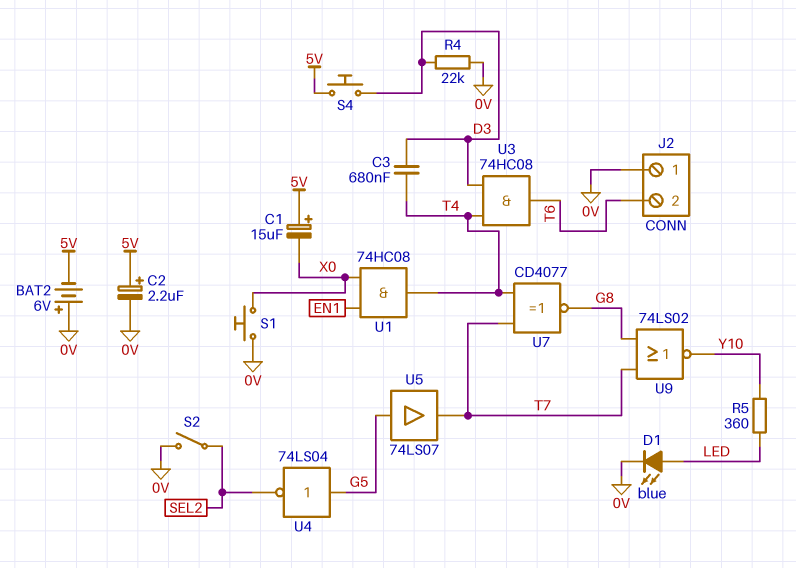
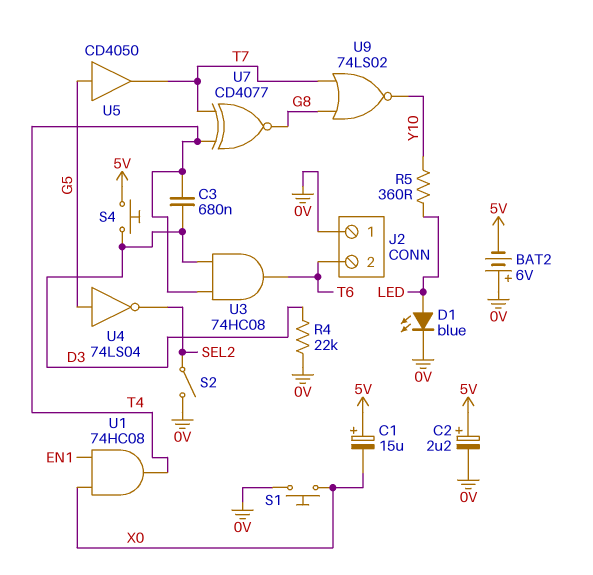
U5: buffer 74LS07 (in G5, out T7) -> buffer CD4050 (in G5, out T7)

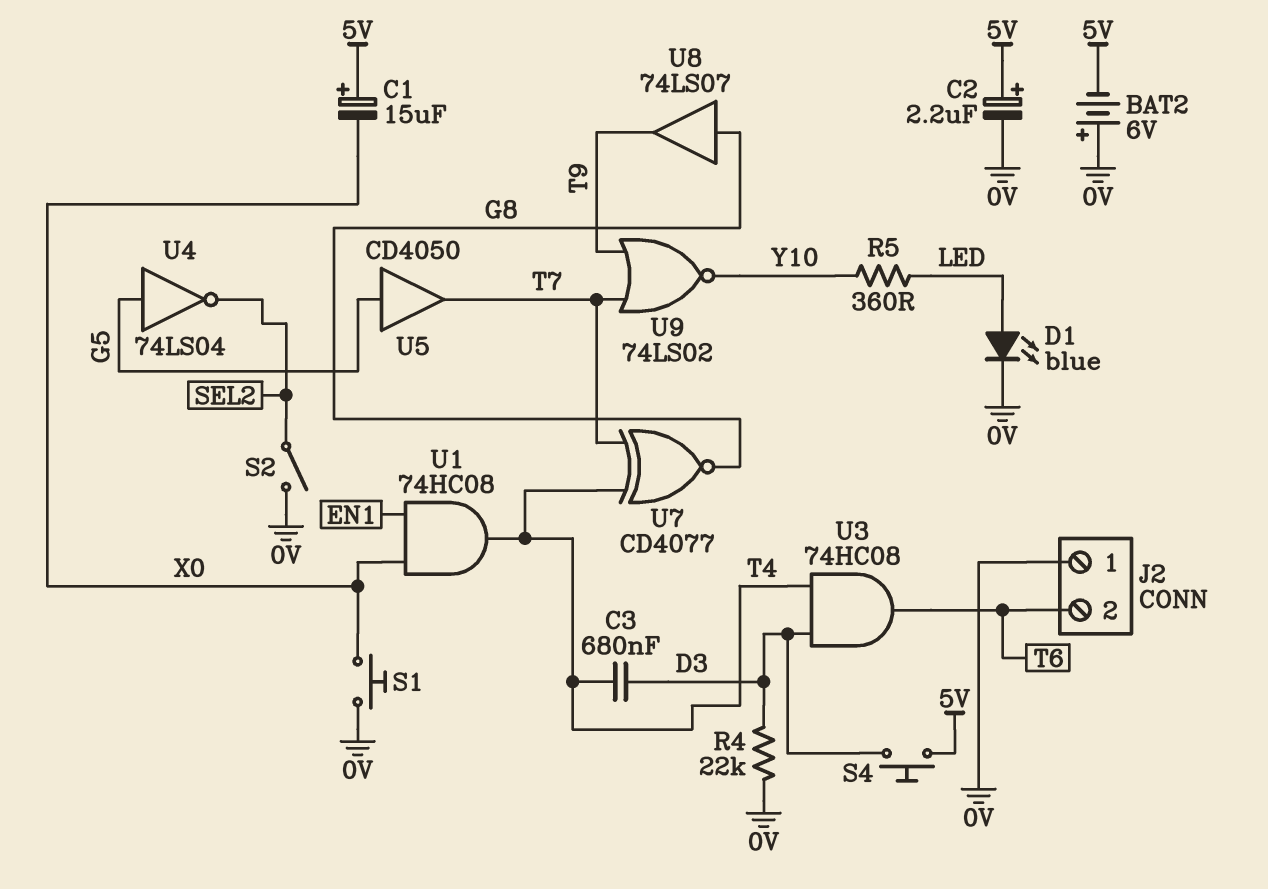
U8: none -> buffer 74LS07 (in G8, out T9)
U9: NOR 74LS02 (in G8, in T7, out Y10) -> NOR 74LS02 (in T7, in T9, out Y10)

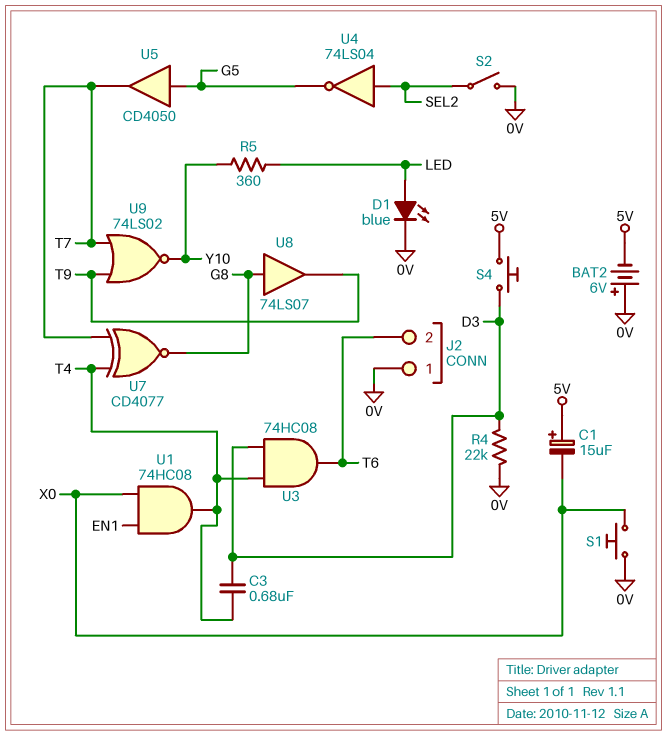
C2: 2.2uF (plus 5V, minus 0V) -> none
U4: NOT 74LS04 (in G5, out SEL2) -> NOT 74LS04 (in SEL2, out G5)

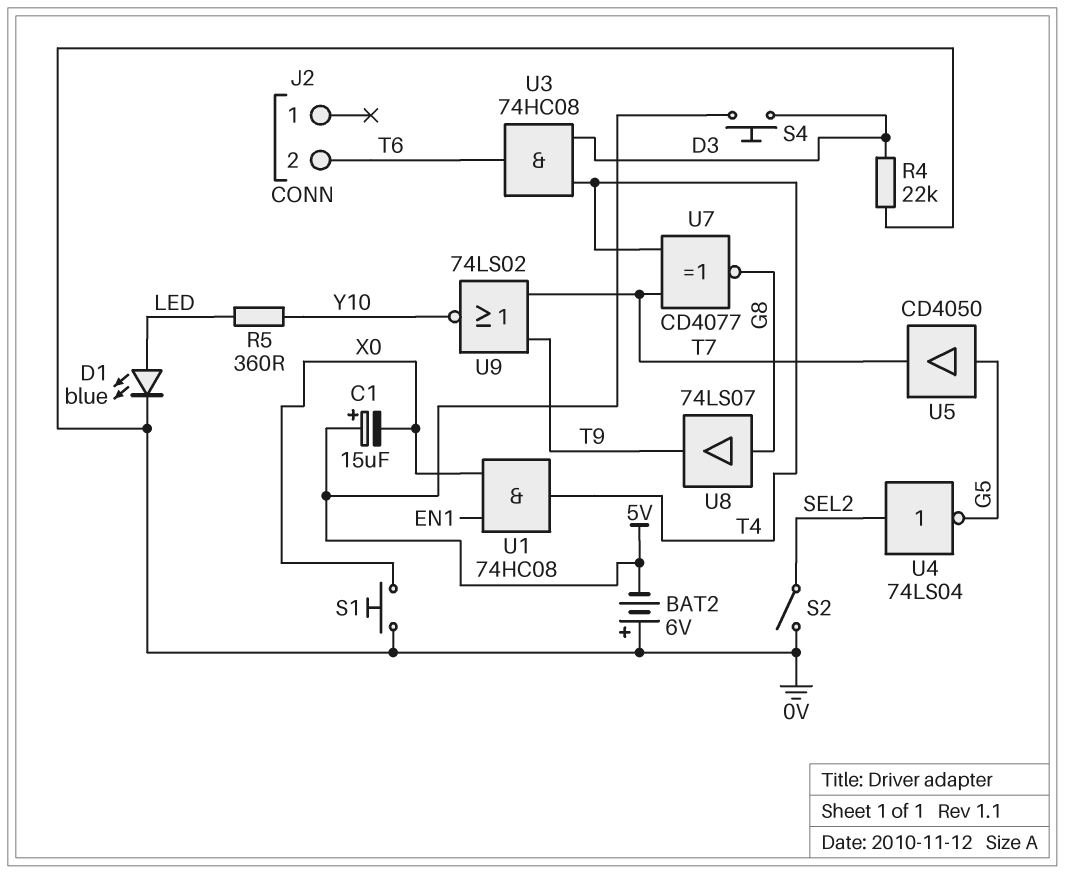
C3: 680nF (D3, T4) -> none
J2 pin 1: 0V -> none

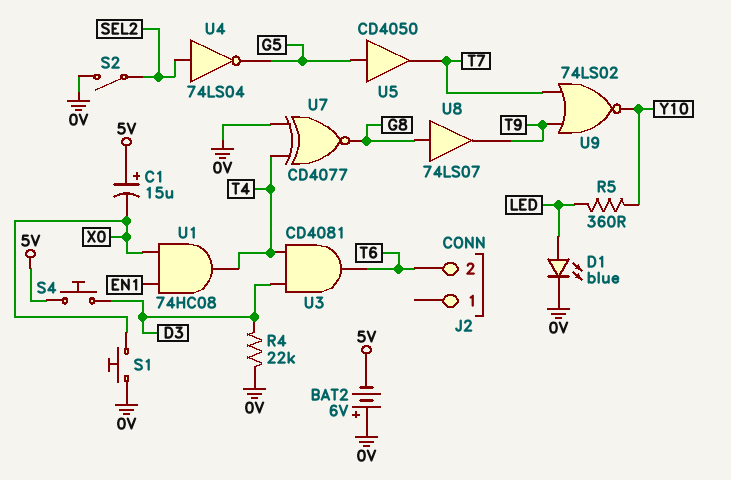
U3: AND 74HC08 (in D3, in T4, out T6) -> AND CD4081 (in D3, in T4, out T6)
U7: XNOR CD4077 (in T4, in T7, out G8) -> XNOR CD4077 (in 0V, in T4, out G8)

